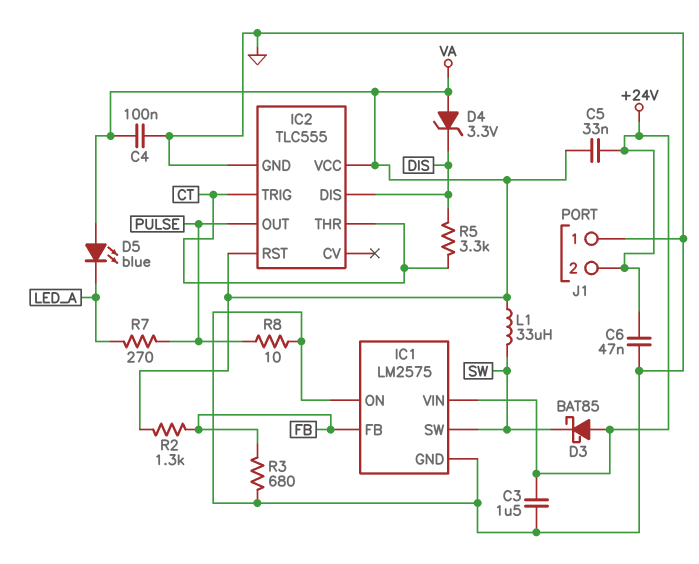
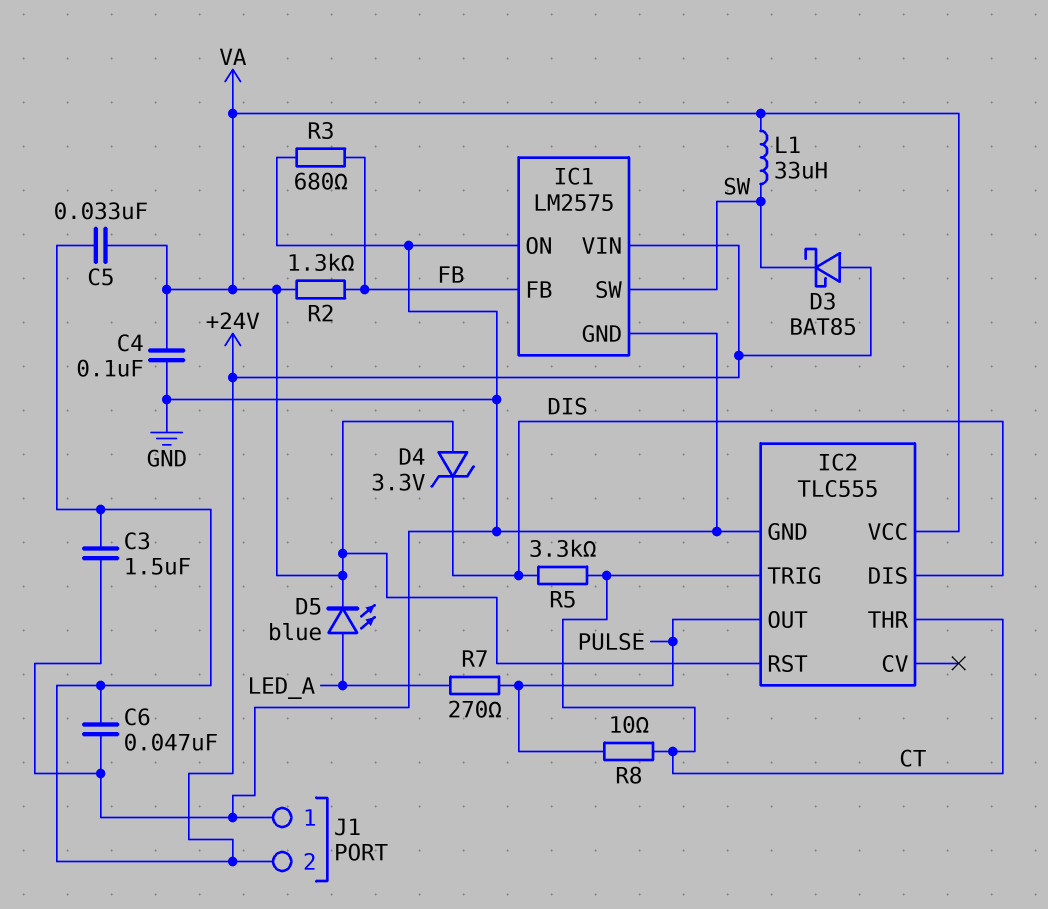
D5: LED blue (A VA, K LED_A) -> LED blue (A LED_A, K VA)
R8: 10 (GND, PULSE) -> 10 (CT, PULSE)

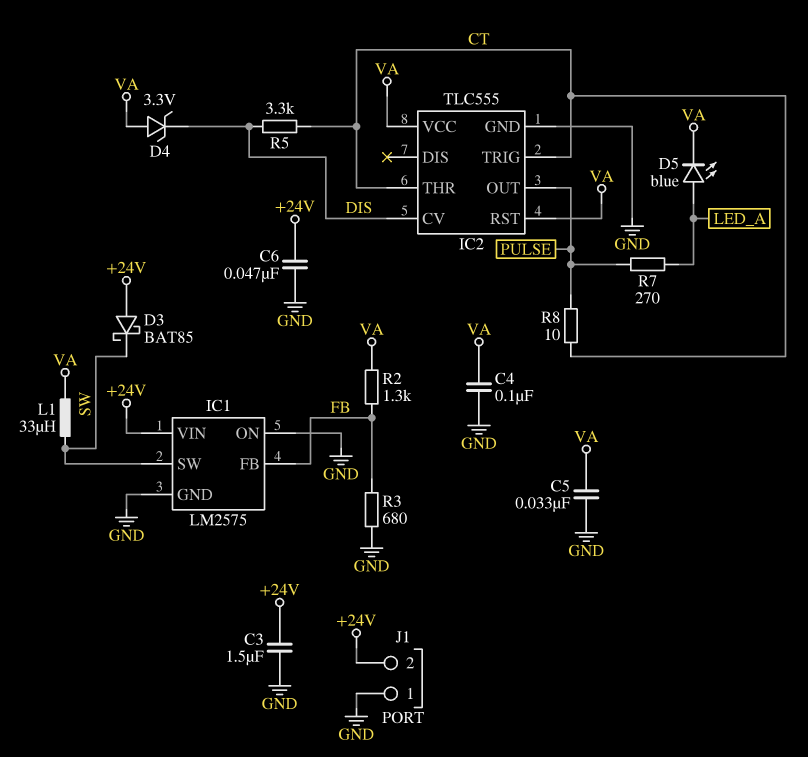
C5: 33nF (+24V, VA) -> 33nF (GND, VA)
IC2 pin CV: none -> DIS
IC2 pin DIS: DIS -> none

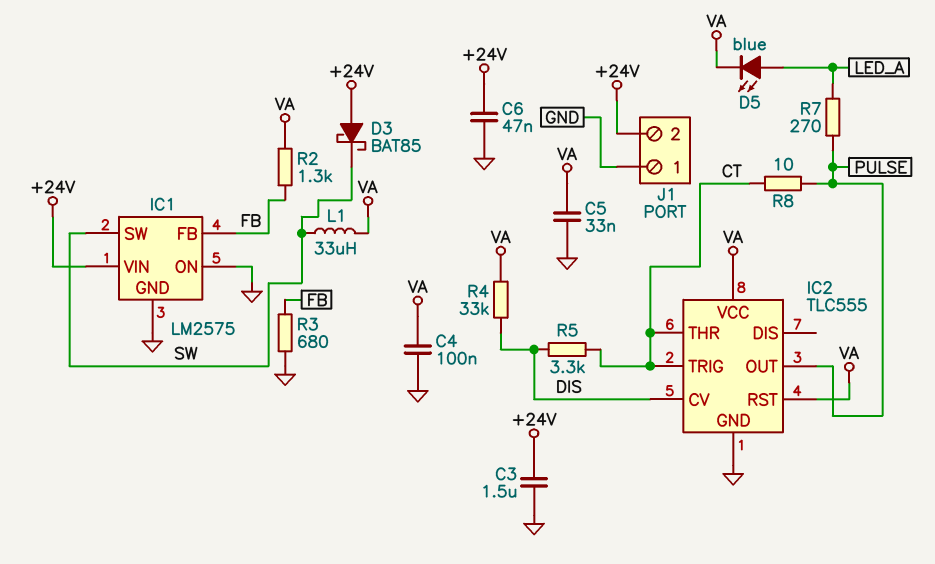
D4: zener 3.3V (A VA, K DIS) -> none
R4: none -> 33k (DIS, VA)

